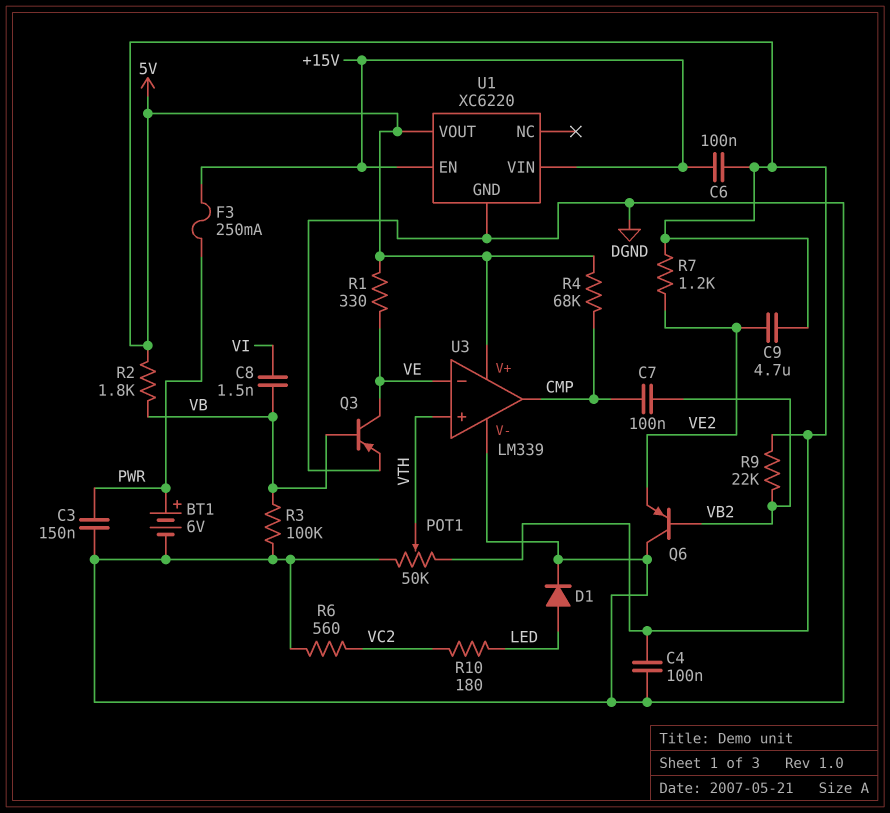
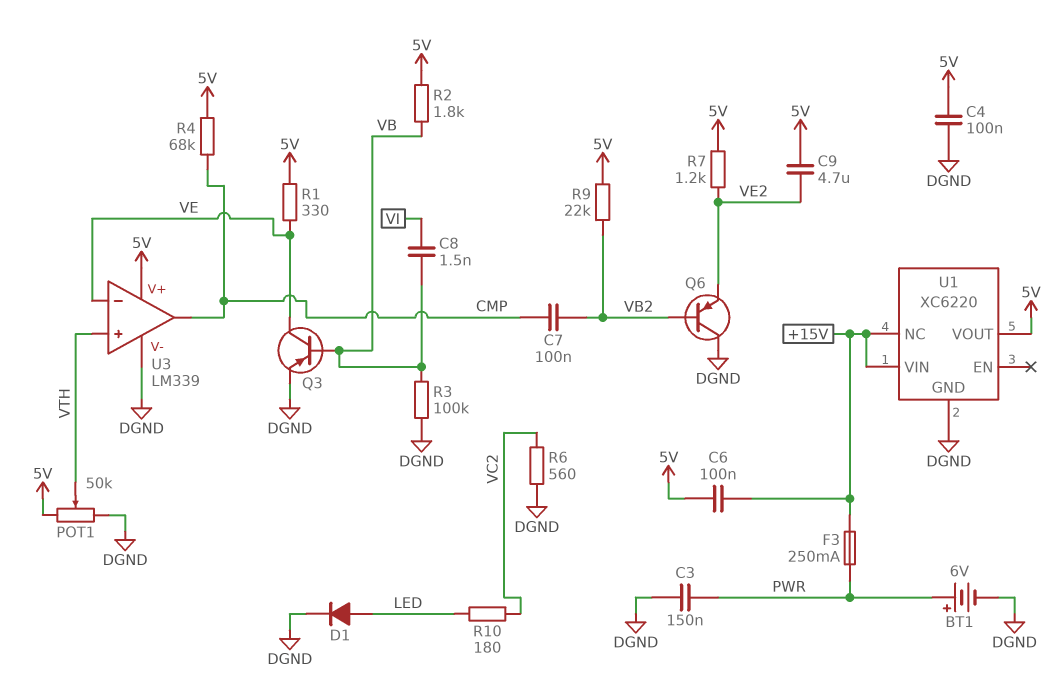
U1 pin EN: +15V -> none
U1 pin NC: none -> +15V

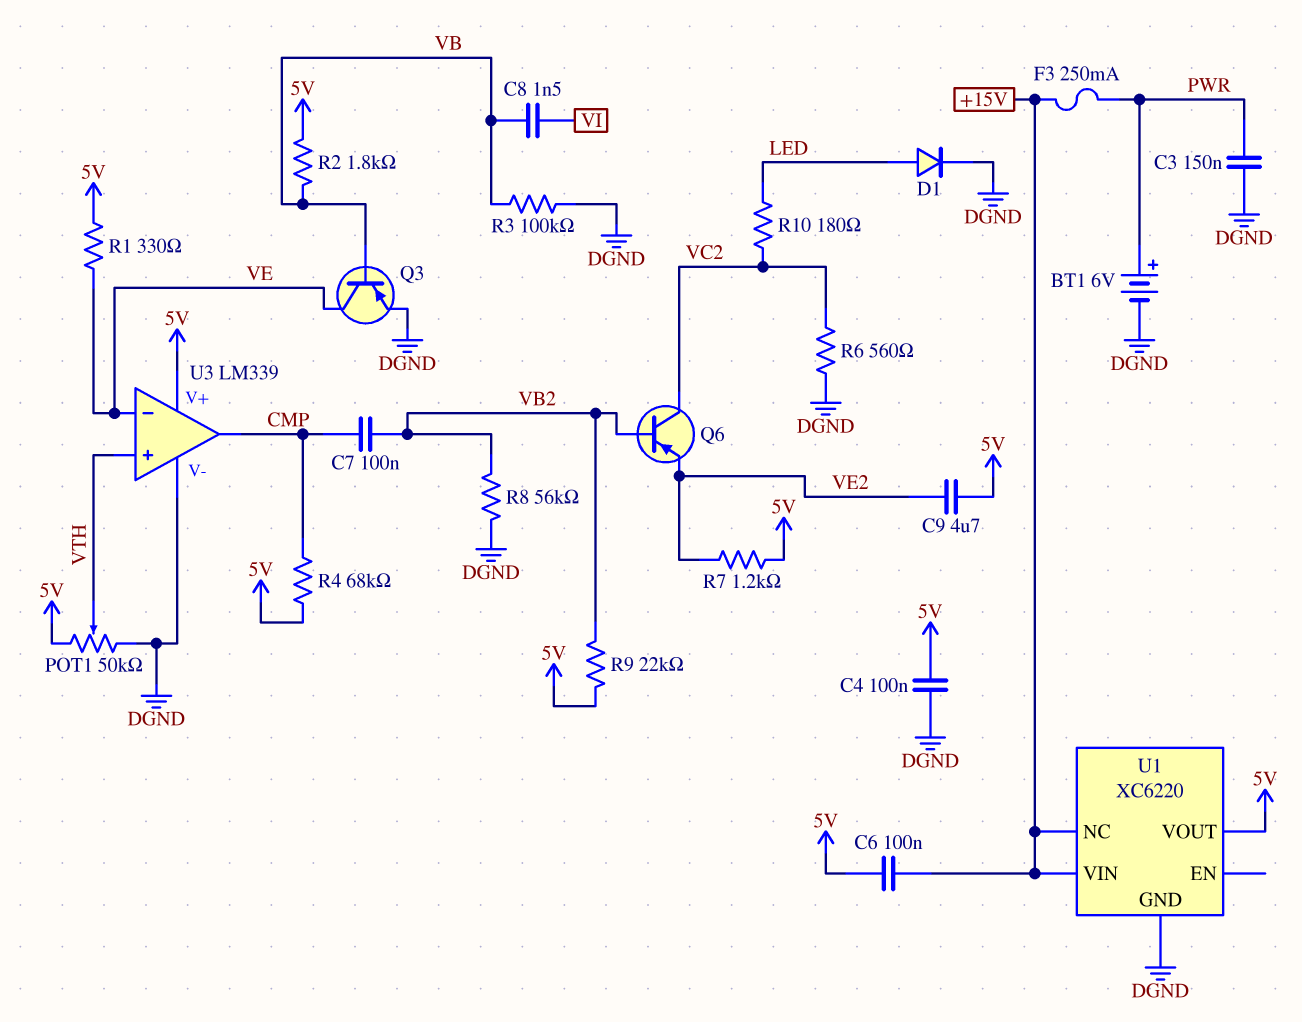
Q6: PNP (B VB2, C DGND, E VE2) -> PNP (B VB2, C VC2, E VE2)
R8: none -> 56k (DGND, VB2)

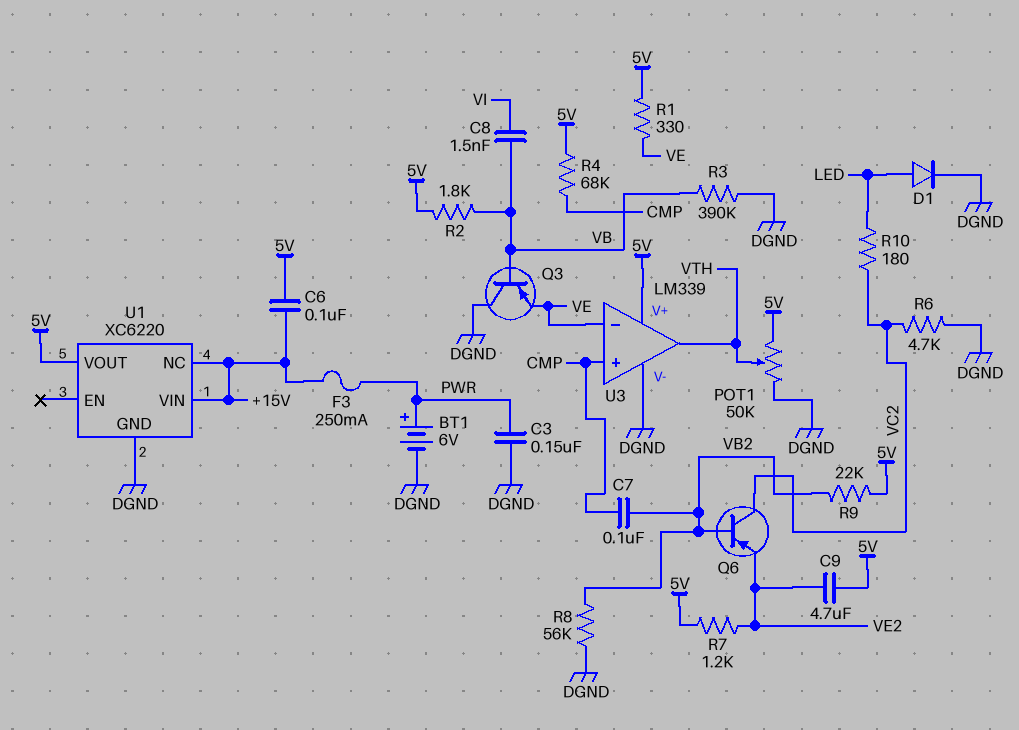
C4: 100nF (5V, DGND) -> none
Q3: PNP (B VB, C VE, E DGND) -> PNP (B VB, C DGND, E VE)
R3: 100k (DGND, VB) -> 390k (DGND, VB)
R6: 560 (DGND, VC2) -> 4.7k (DGND, VC2)
U3 pin in+: VTH -> CMP
U3 pin out: CMP -> VTH

